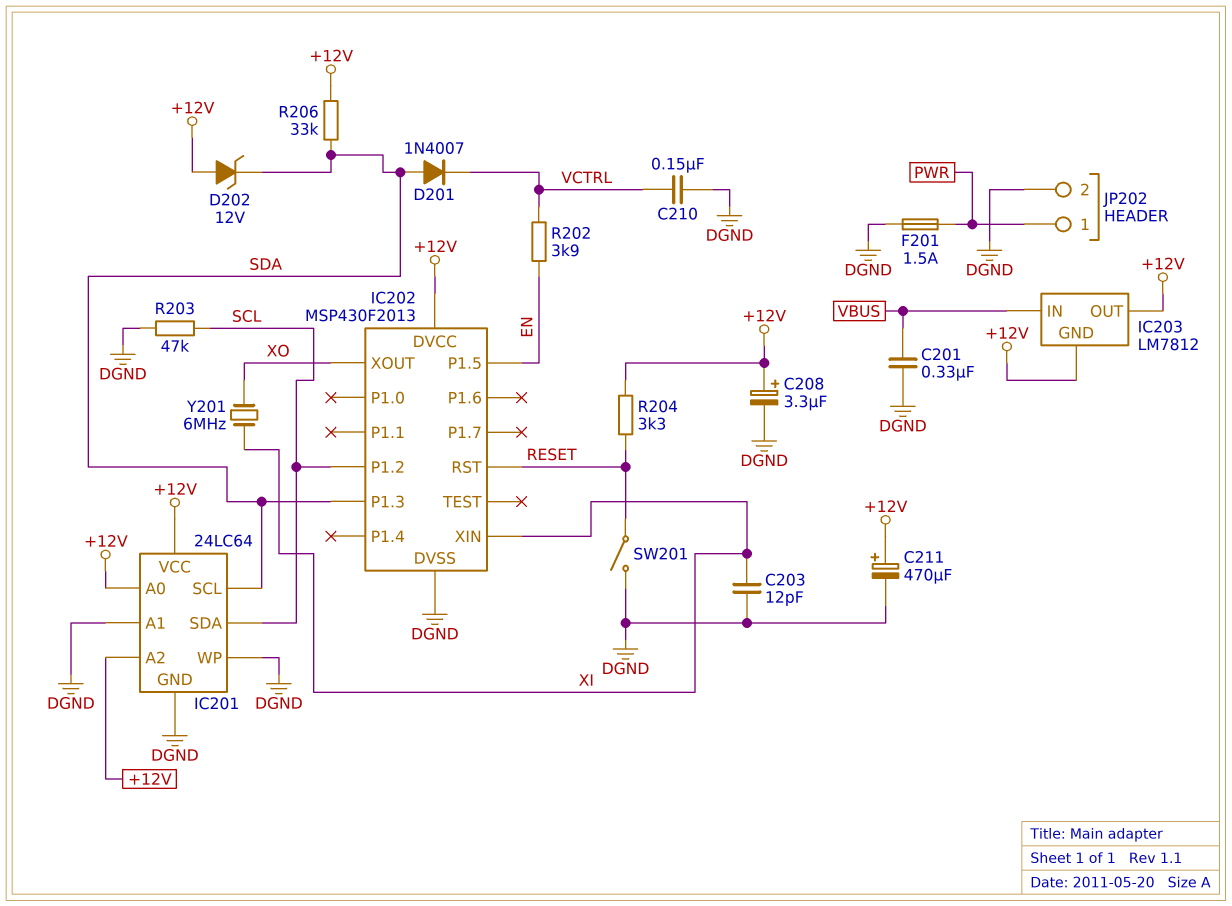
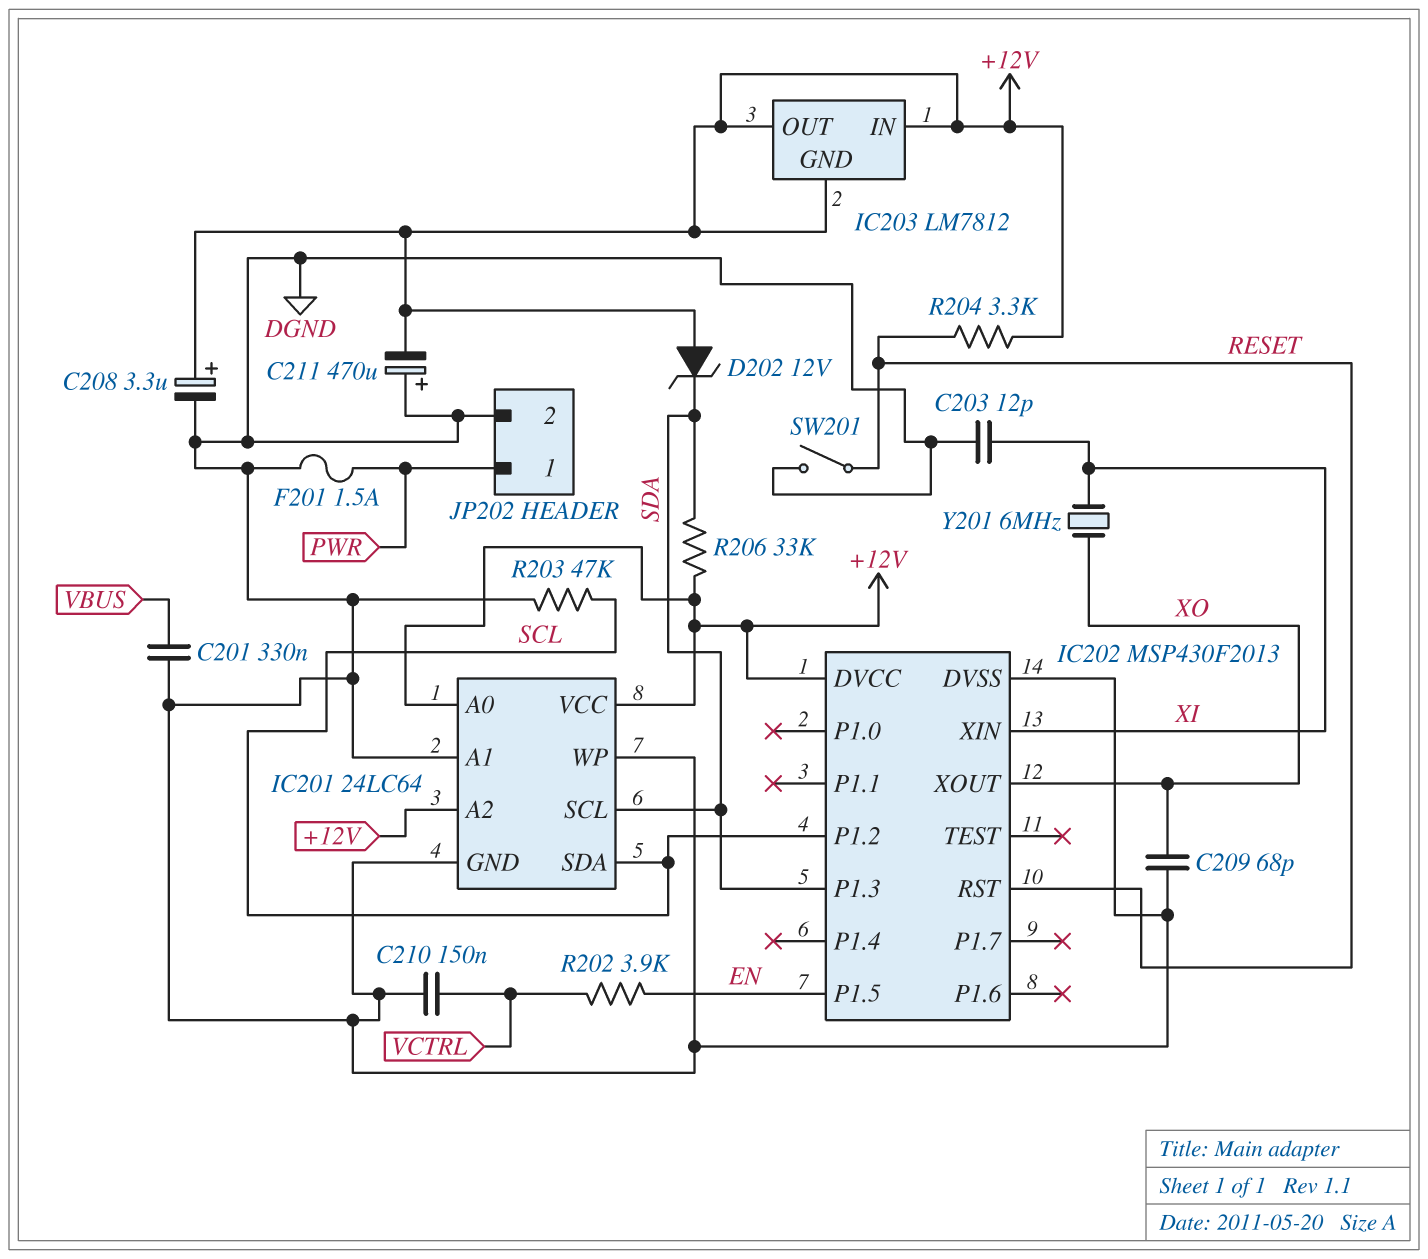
C209: none -> 68pF (DGND, XO)
C211: 470uF (plus +12V, minus DGND) -> 470uF (plus DGND, minus +12V)
D201: diode 1N4007 (A SDA, K VCTRL) -> none
IC203 pin IN: VBUS -> +12V

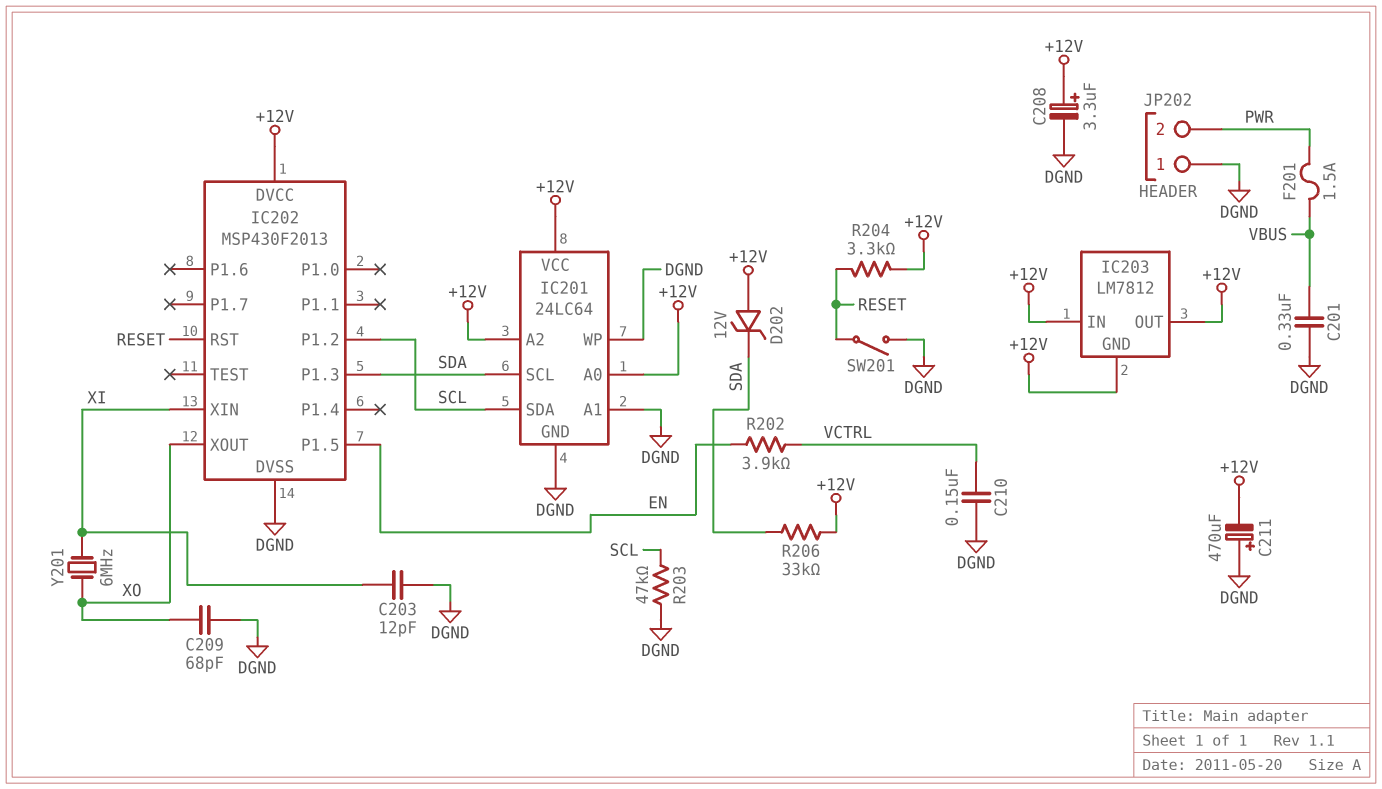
F201: 1.5A (DGND, PWR) -> 1.5A (PWR, VBUS)
JP202 pin 1: PWR -> DGND
JP202 pin 2: DGND -> PWR

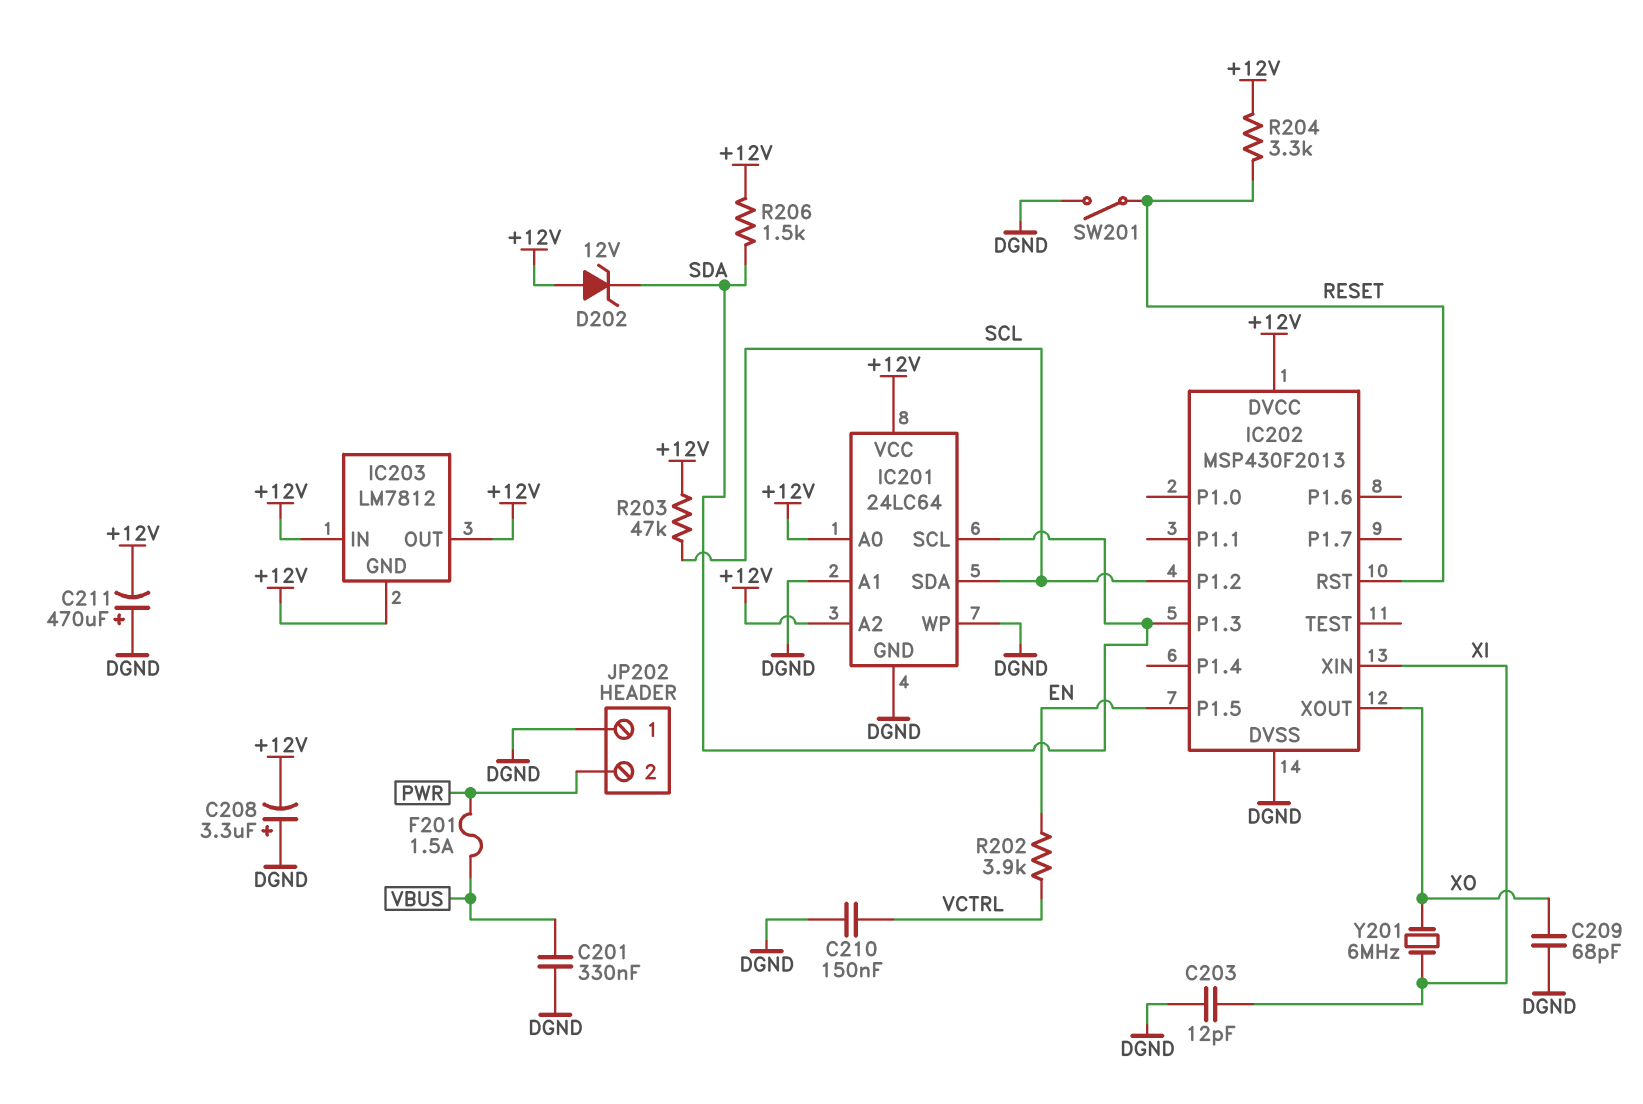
C208: 3.3uF (plus +12V, minus DGND) -> 3.3uF (plus DGND, minus +12V)
R203: 47k (DGND, SCL) -> 47k (+12V, SCL)
R206: 33k (+12V, SDA) -> 1.5k (+12V, SDA)

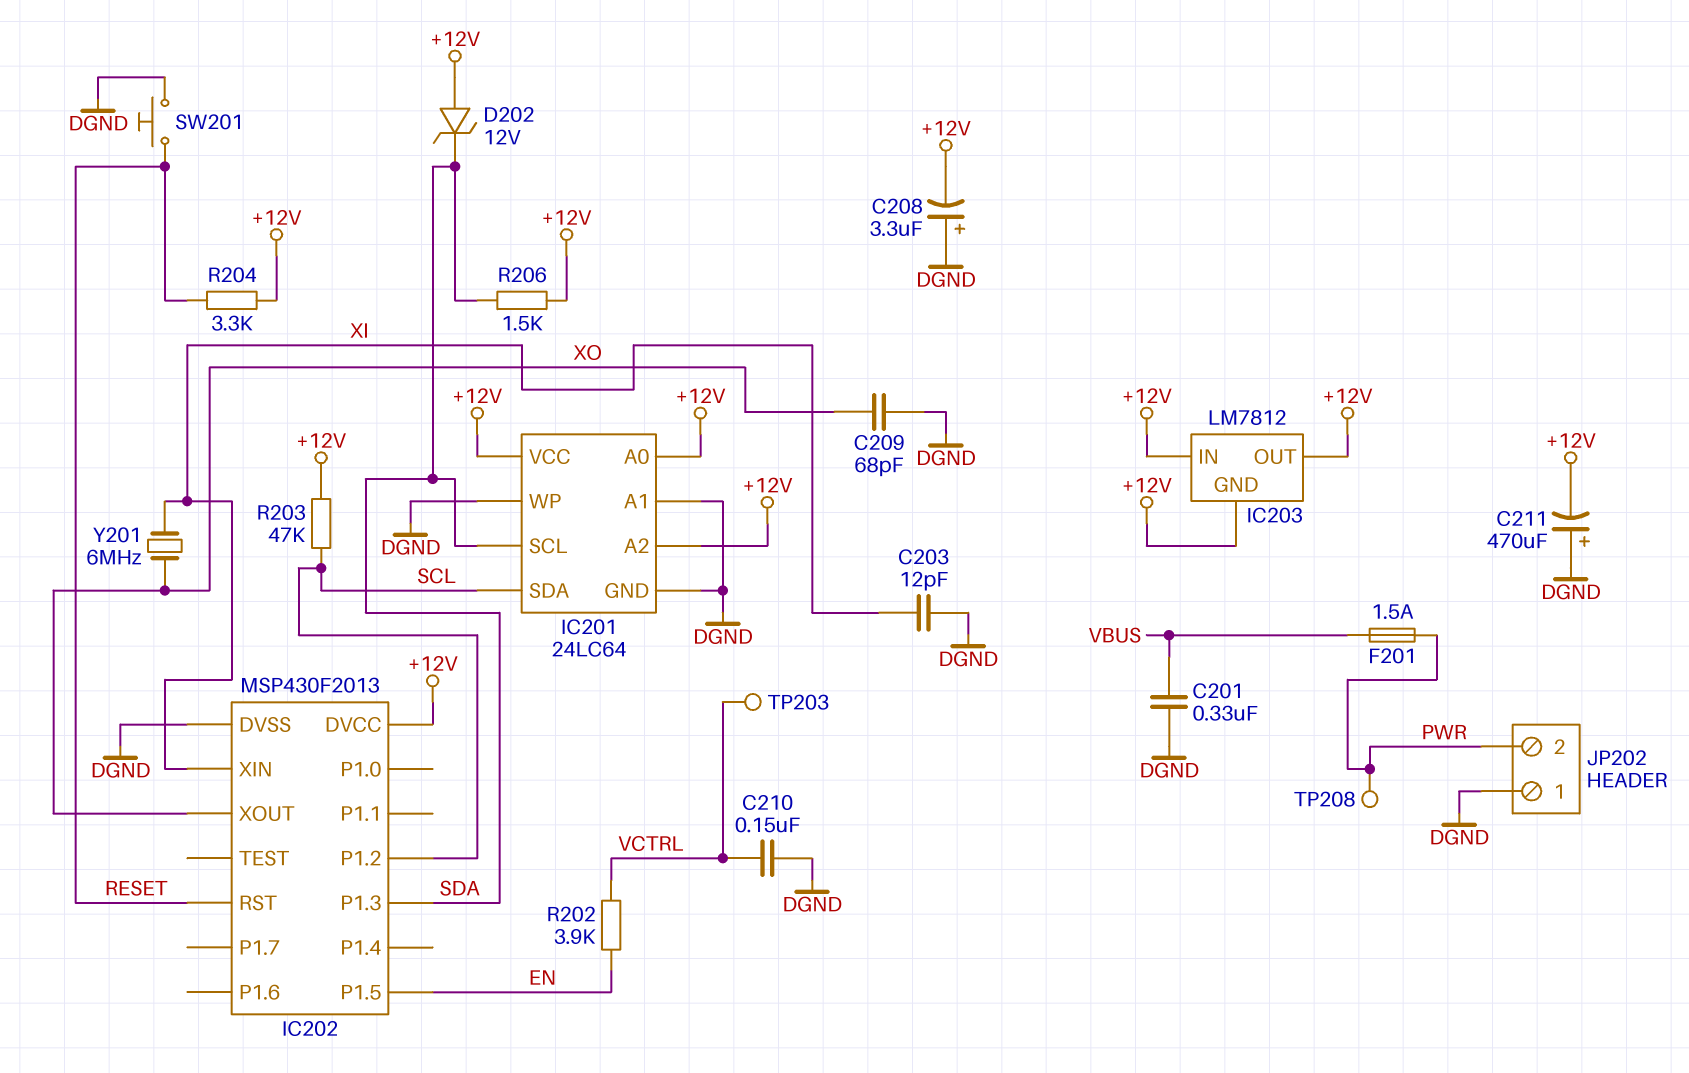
SW201: switch (DGND, RESET) -> button (DGND, RESET)
TP203: none -> test point (VCTRL)
TP208: none -> test point (PWR)

